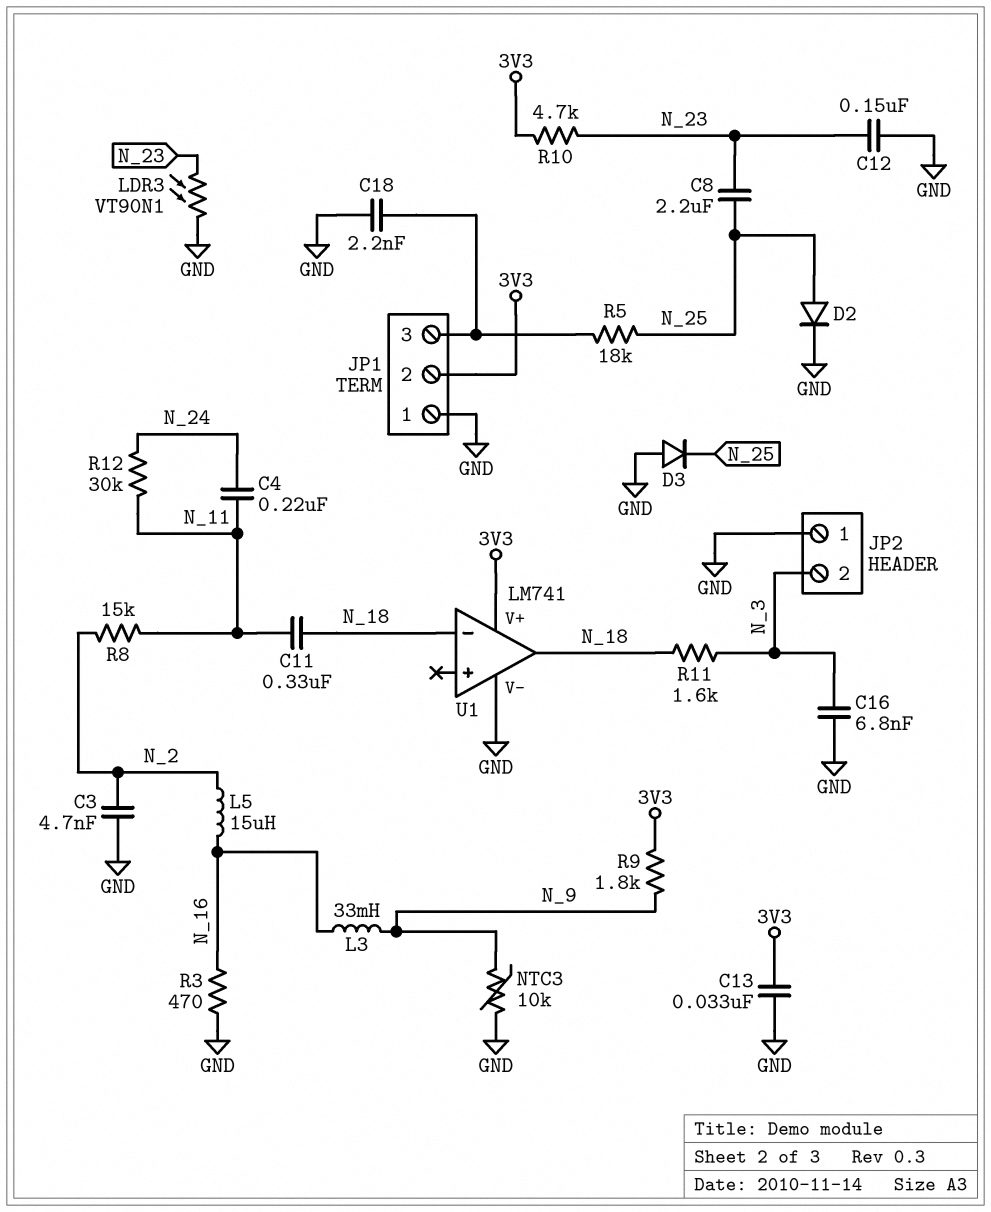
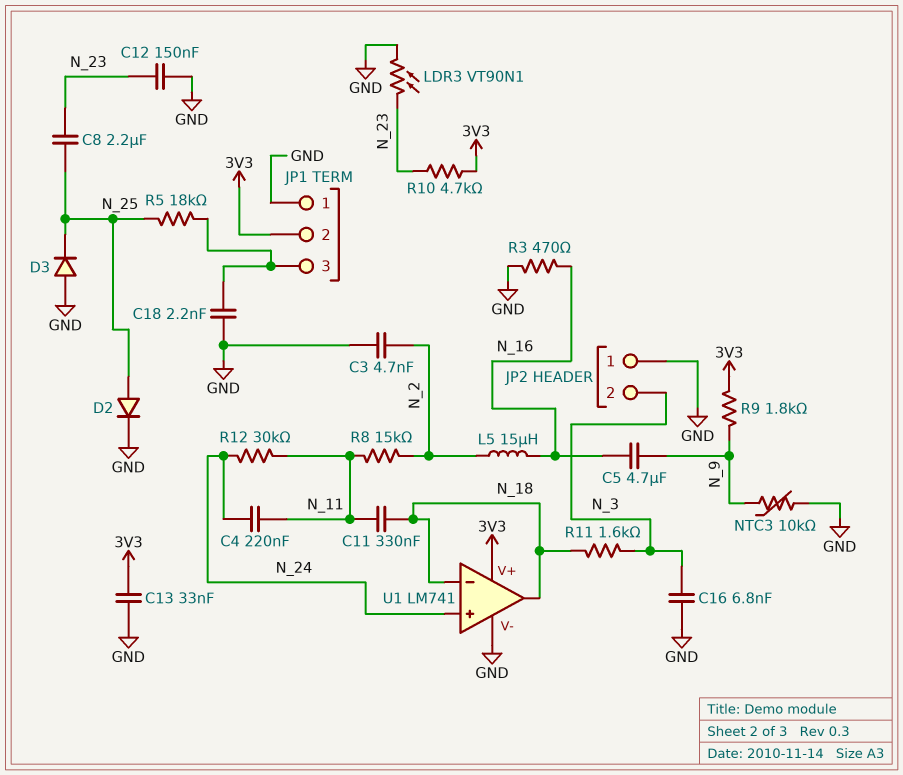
C5: none -> 4.7uF (N_9, N_16)
L3: 33mH (N_9, N_16) -> none
U1 pin in+: none -> N_24

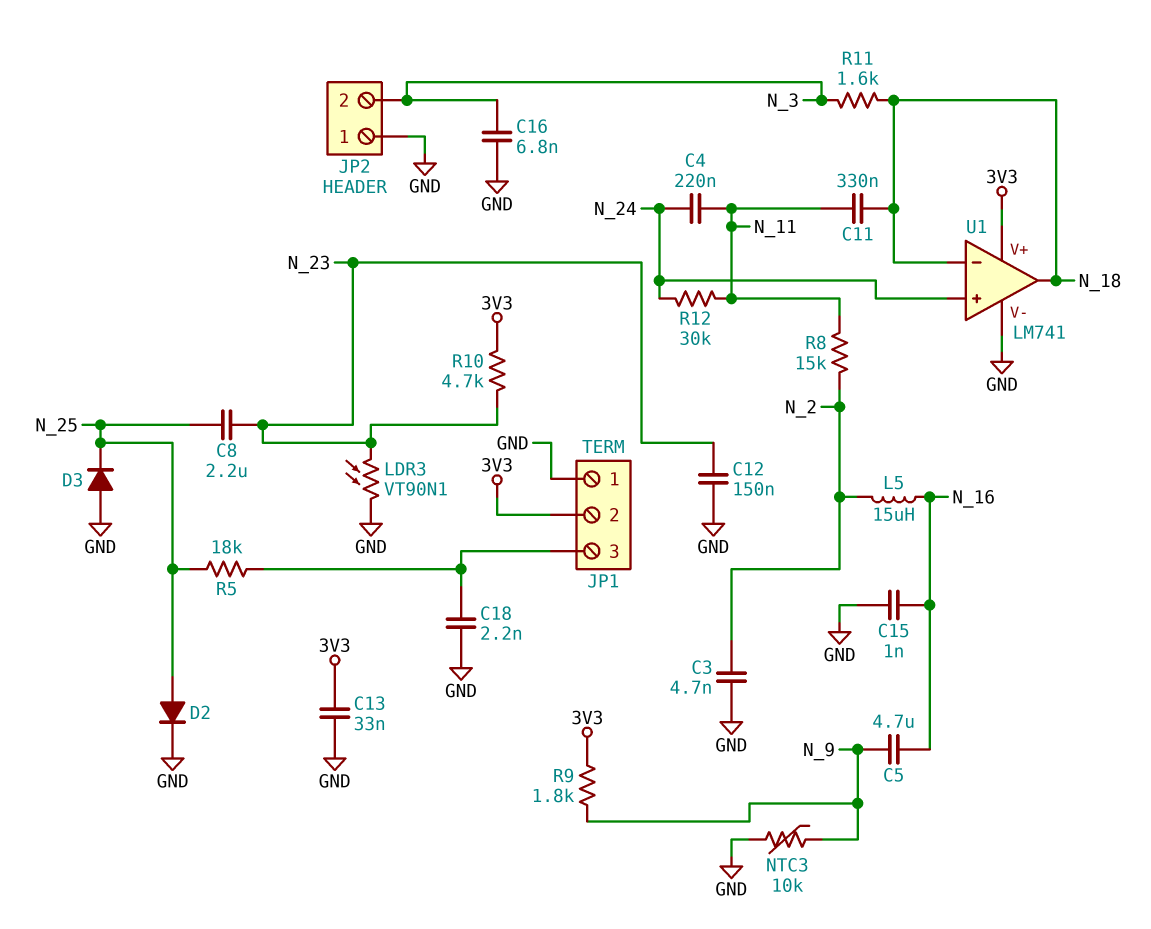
C15: none -> 1nF (GND, N_16)
R3: 470 (GND, N_16) -> none

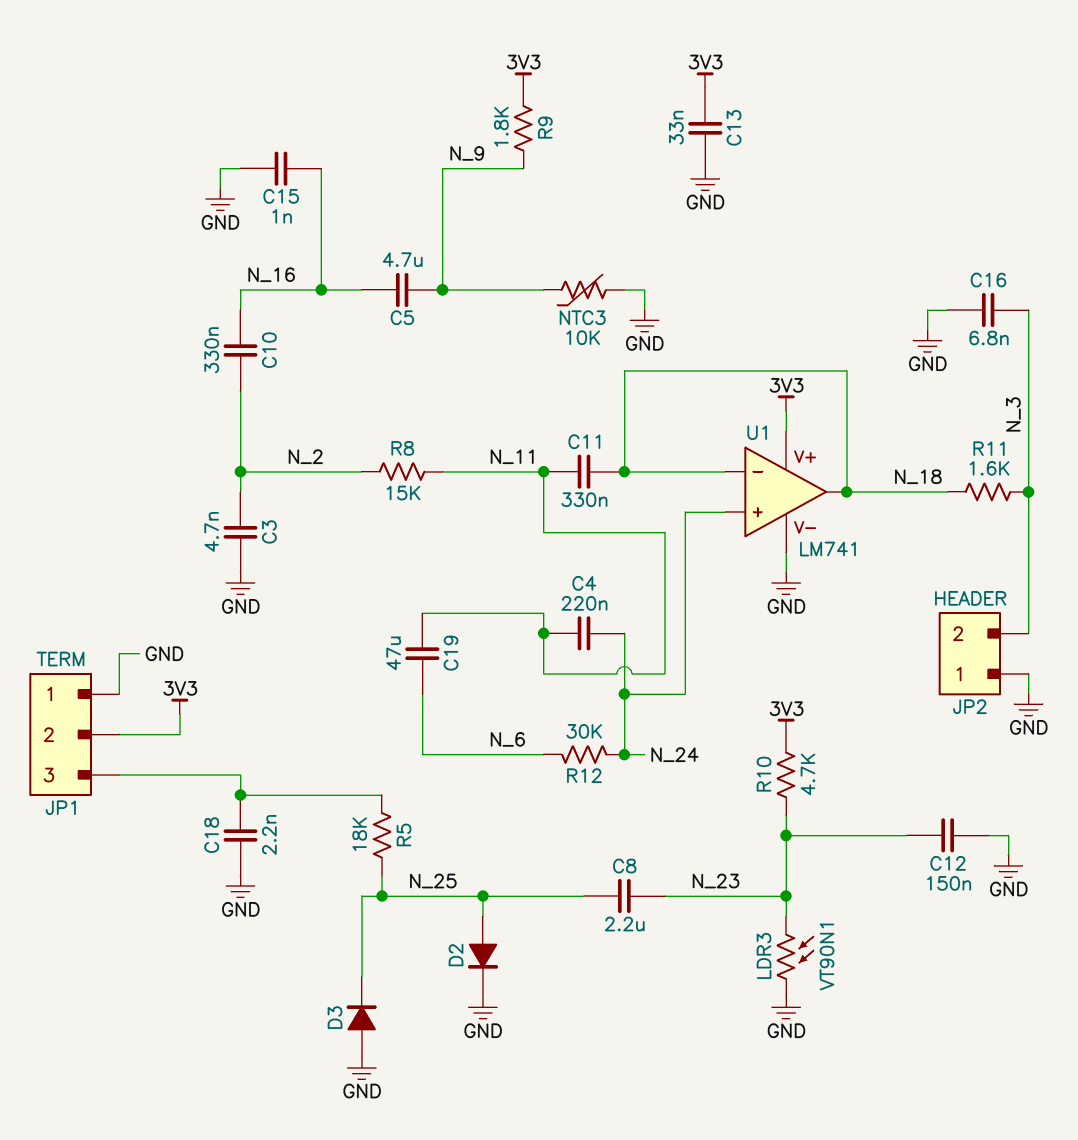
C10: none -> 330nF (N_2, N_16)
C19: none -> 47uF (N_6, N_11)
L5: 15uH (N_2, N_16) -> none
R12: 30k (N_11, N_24) -> 30k (N_6, N_24)

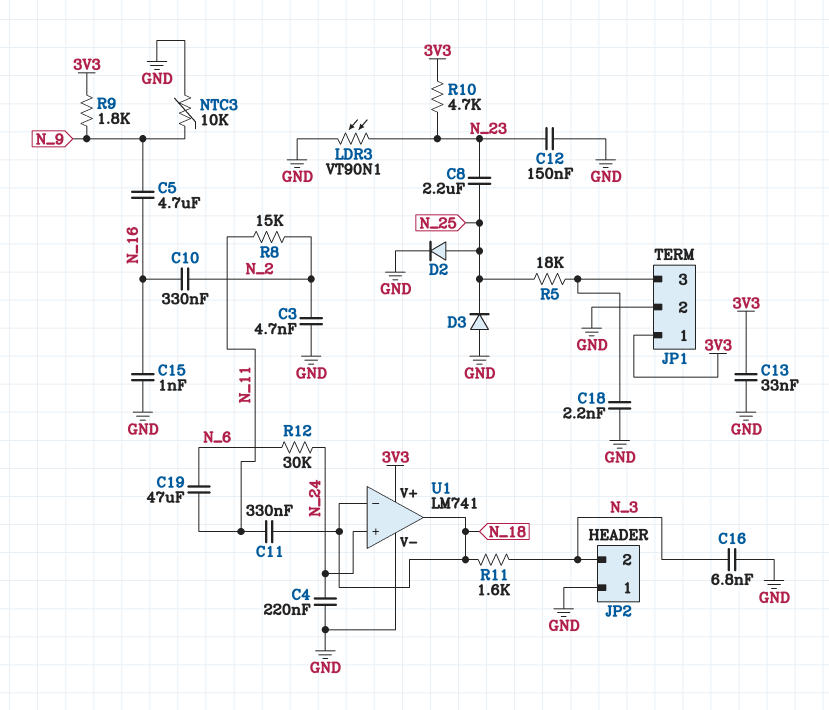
C4: 220nF (N_11, N_24) -> 220nF (GND, N_24)
JP1 pin 1: GND -> 3V3
JP1 pin 2: 3V3 -> GND

